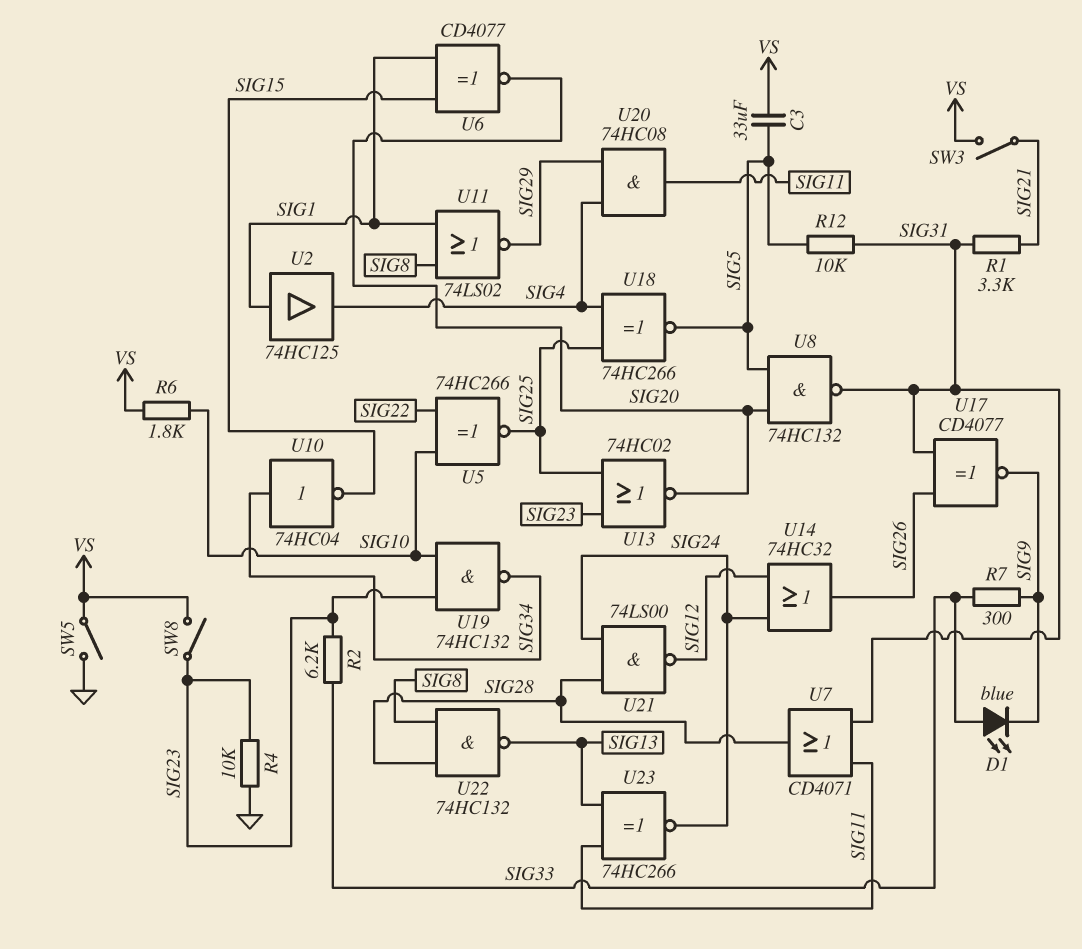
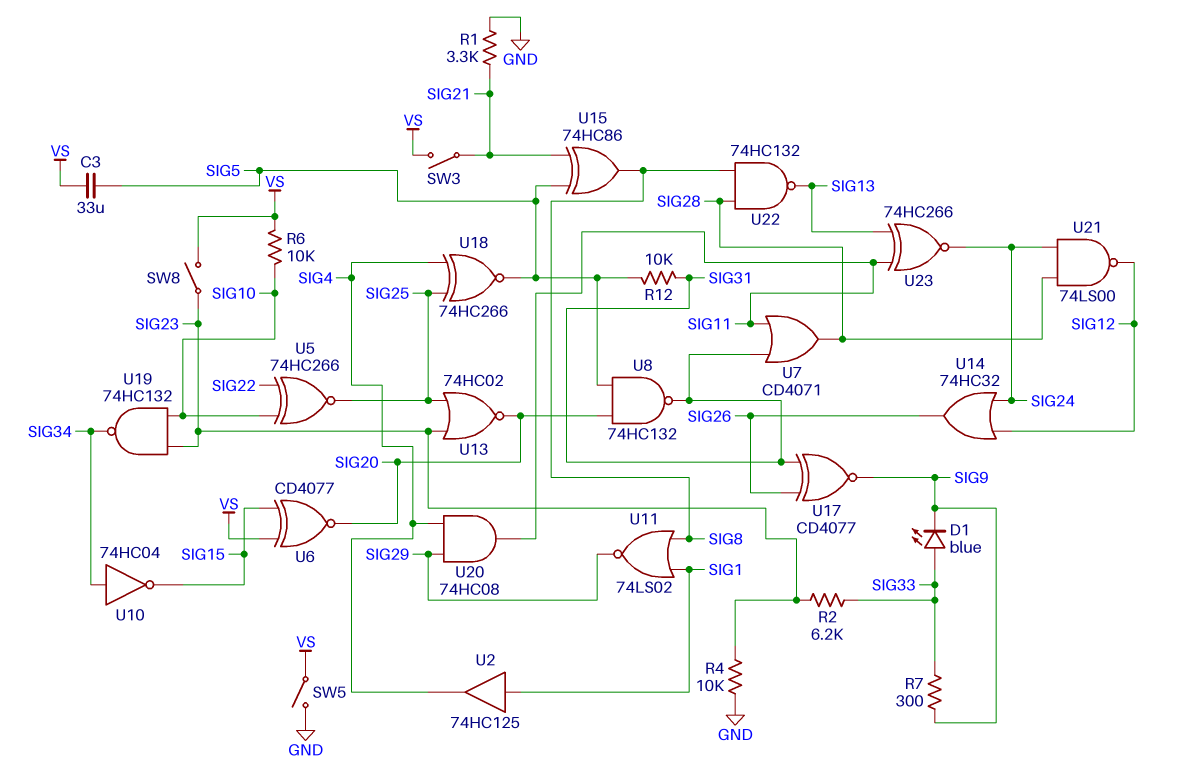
R1: 3.3k (SIG21, SIG31) -> 3.3k (GND, SIG21)
R6: 1.8k (SIG10, VS) -> 10k (SIG10, VS)
U6: XNOR CD4077 (in SIG1, in SIG15, out SIG20) -> XNOR CD4077 (in SIG15, in VS, out SIG20)
U15: none -> XOR 74HC86 (in SIG5, in SIG21, out SIG8)

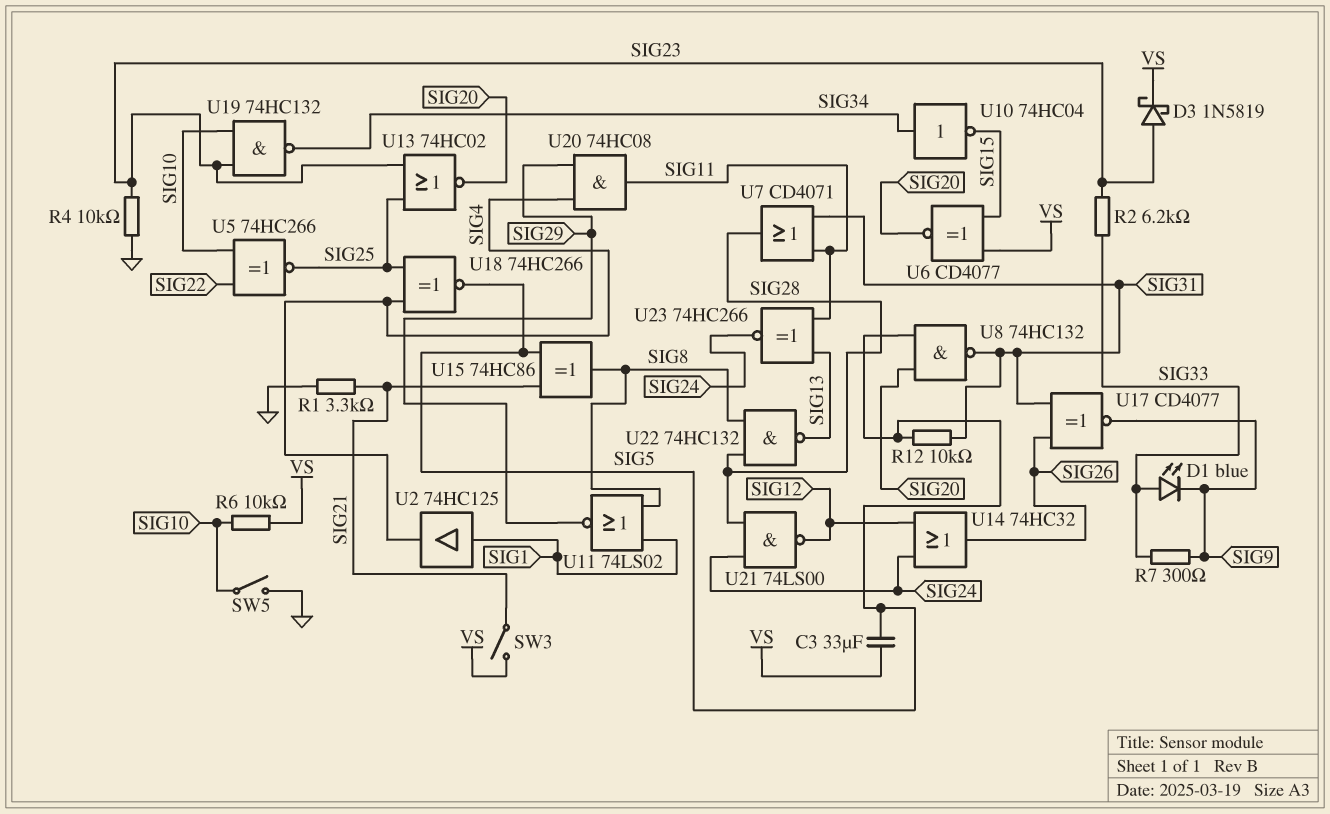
D3: none -> schottky 1N5819 (A SIG23, K VS)
SW5: switch (GND, VS) -> switch (GND, SIG10)
SW8: switch (SIG23, VS) -> none

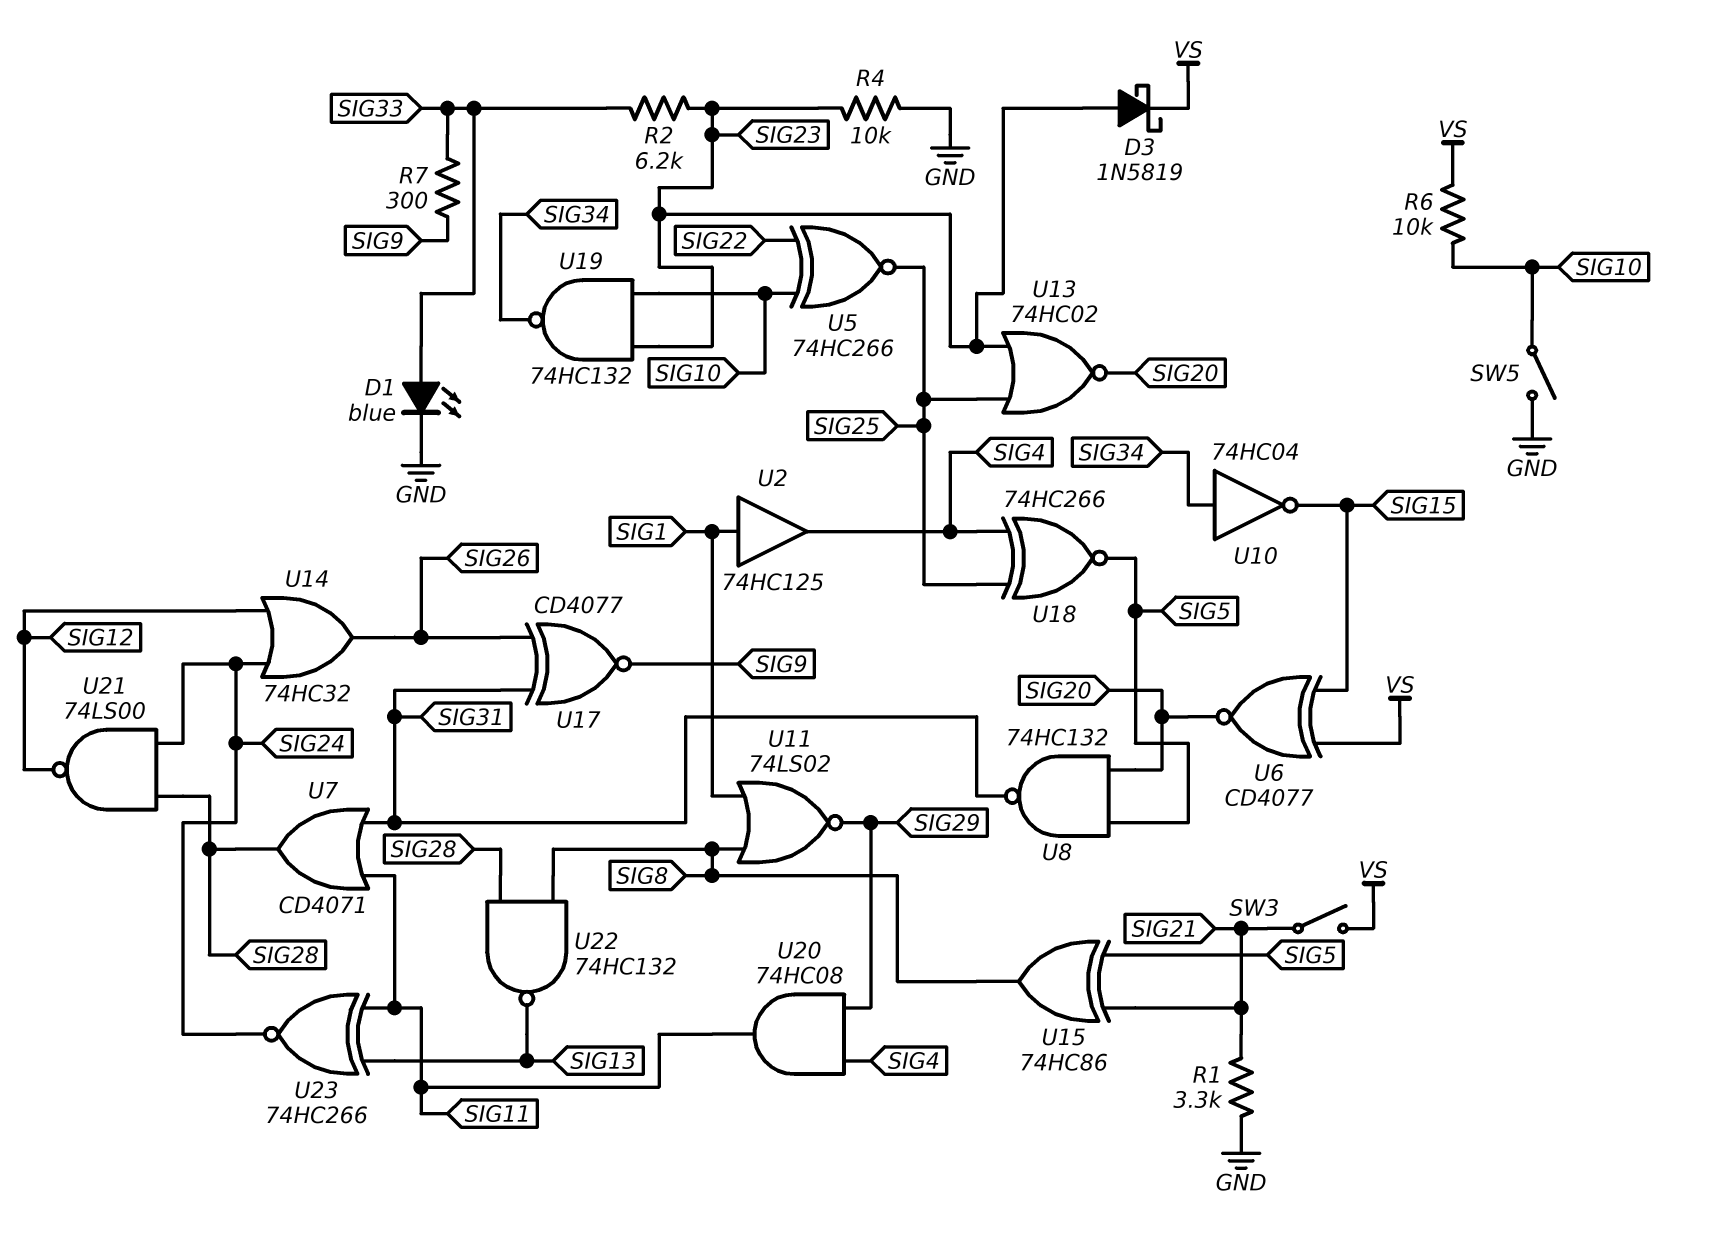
C3: 33uF (SIG5, VS) -> none
D1: LED blue (A SIG33, K SIG9) -> LED blue (A SIG33, K GND)
R12: 10k (SIG5, SIG31) -> none

